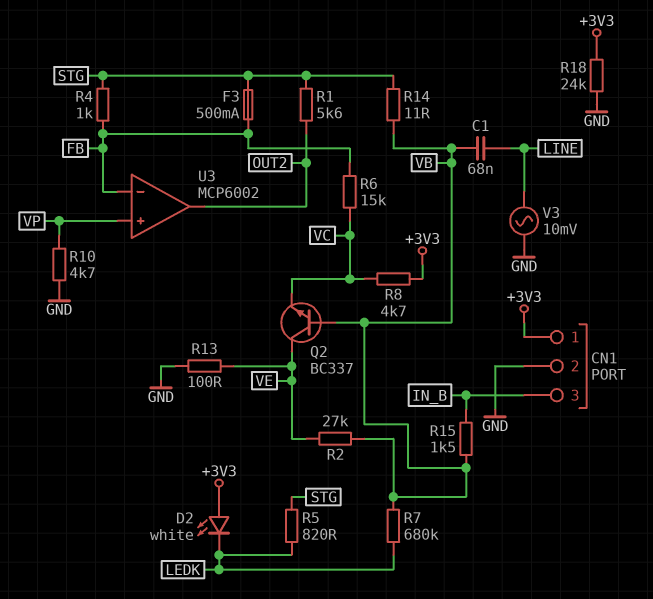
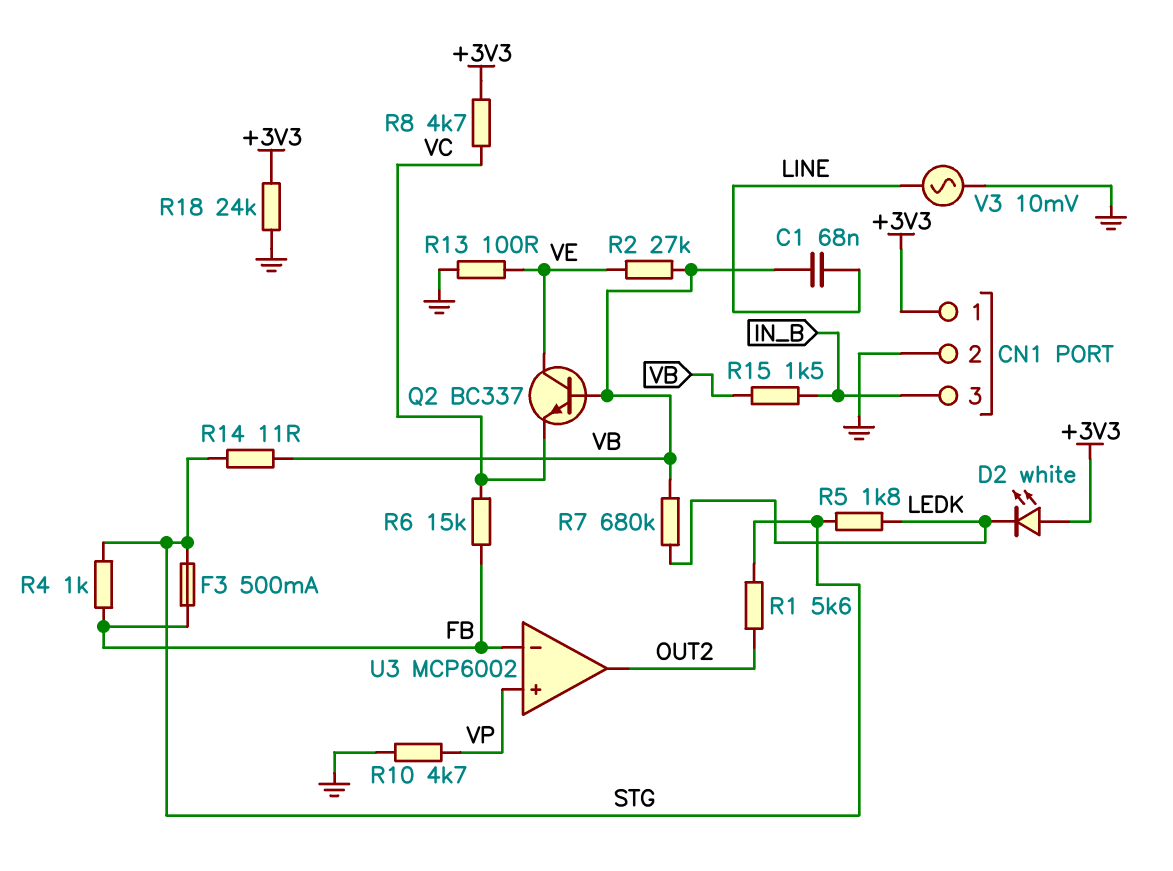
R5: 820 (LEDK, STG) -> 1.8k (LEDK, STG)

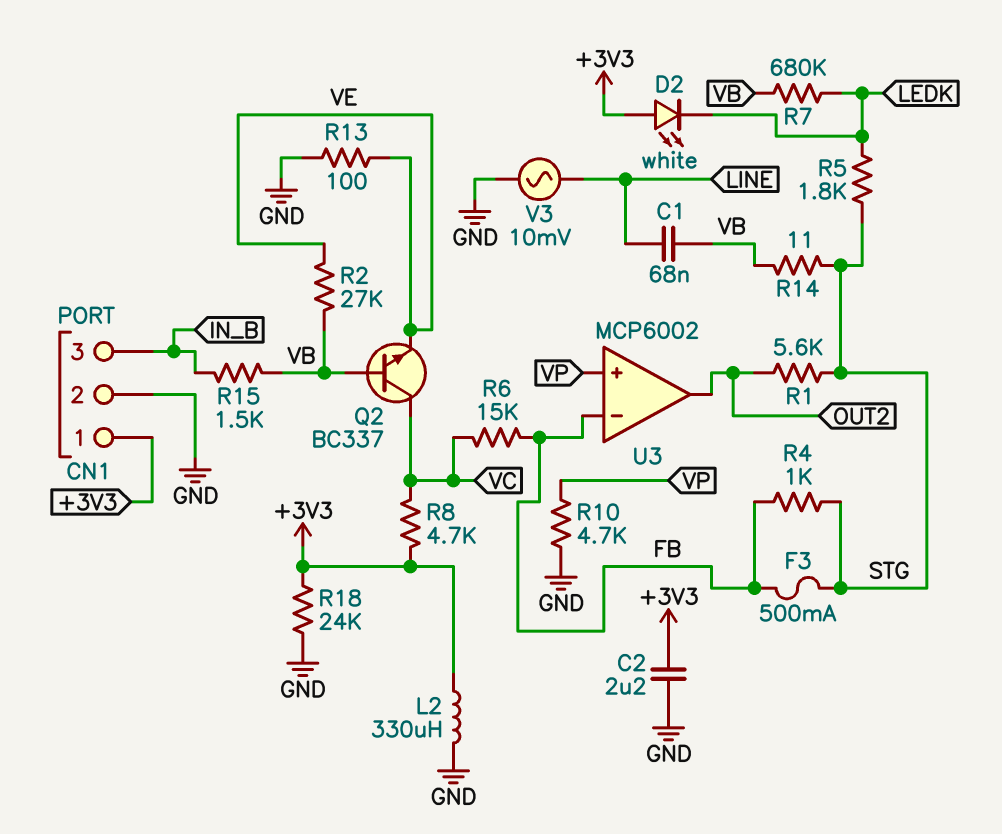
C2: none -> 2.2uF (+3V3, GND)
L2: none -> 330uH (+3V3, GND)
Q2: NPN BC337 (B VB, C VE, E VC) -> NPN BC337 (B VB, C VC, E VE)

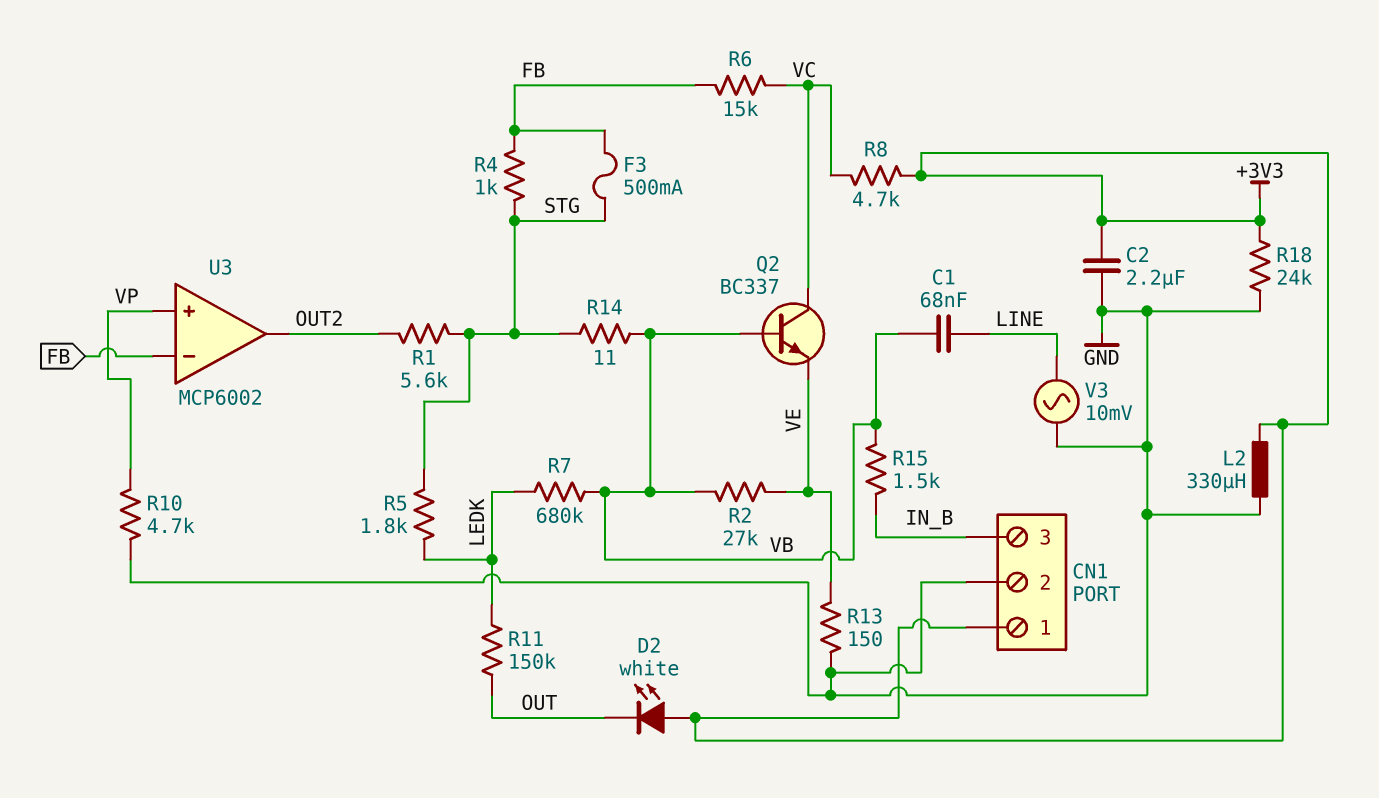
D2: LED white (A +3V3, K LEDK) -> LED white (A +3V3, K OUT)
R11: none -> 150k (LEDK, OUT)
R13: 100 (GND, VE) -> 150 (GND, VE)

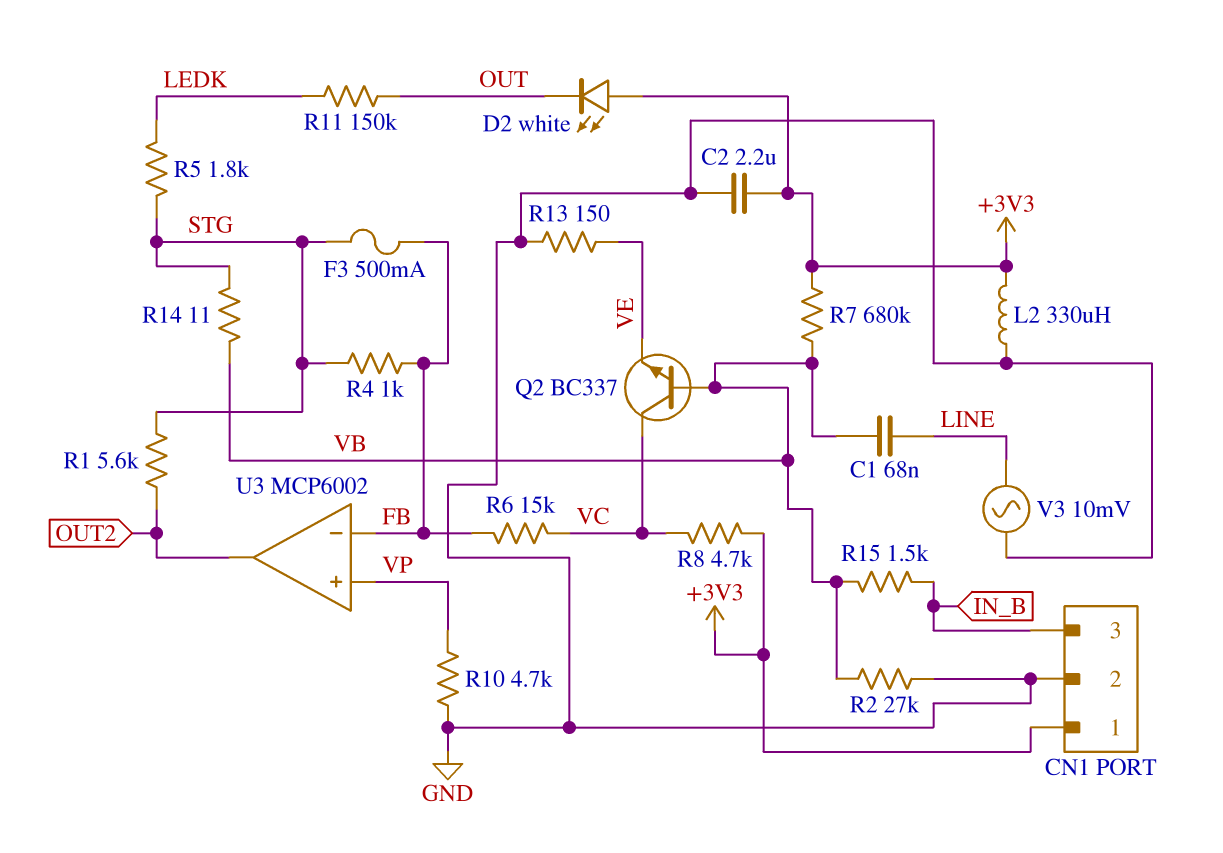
R2: 27k (VB, VE) -> 27k (GND, VB)
R7: 680k (LEDK, VB) -> 680k (+3V3, VB)
R18: 24k (+3V3, GND) -> none

